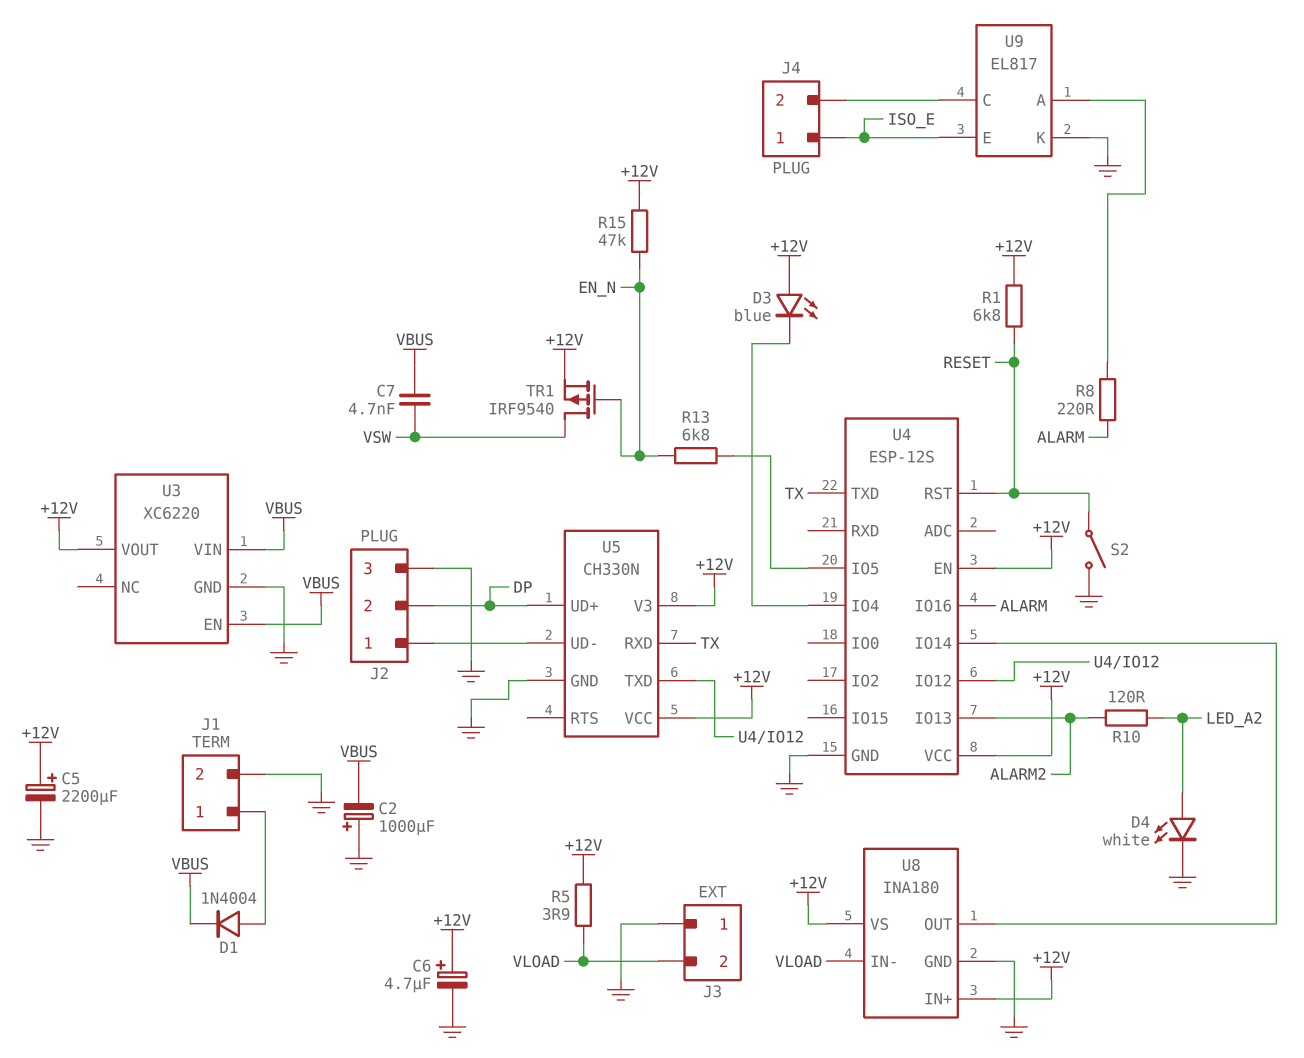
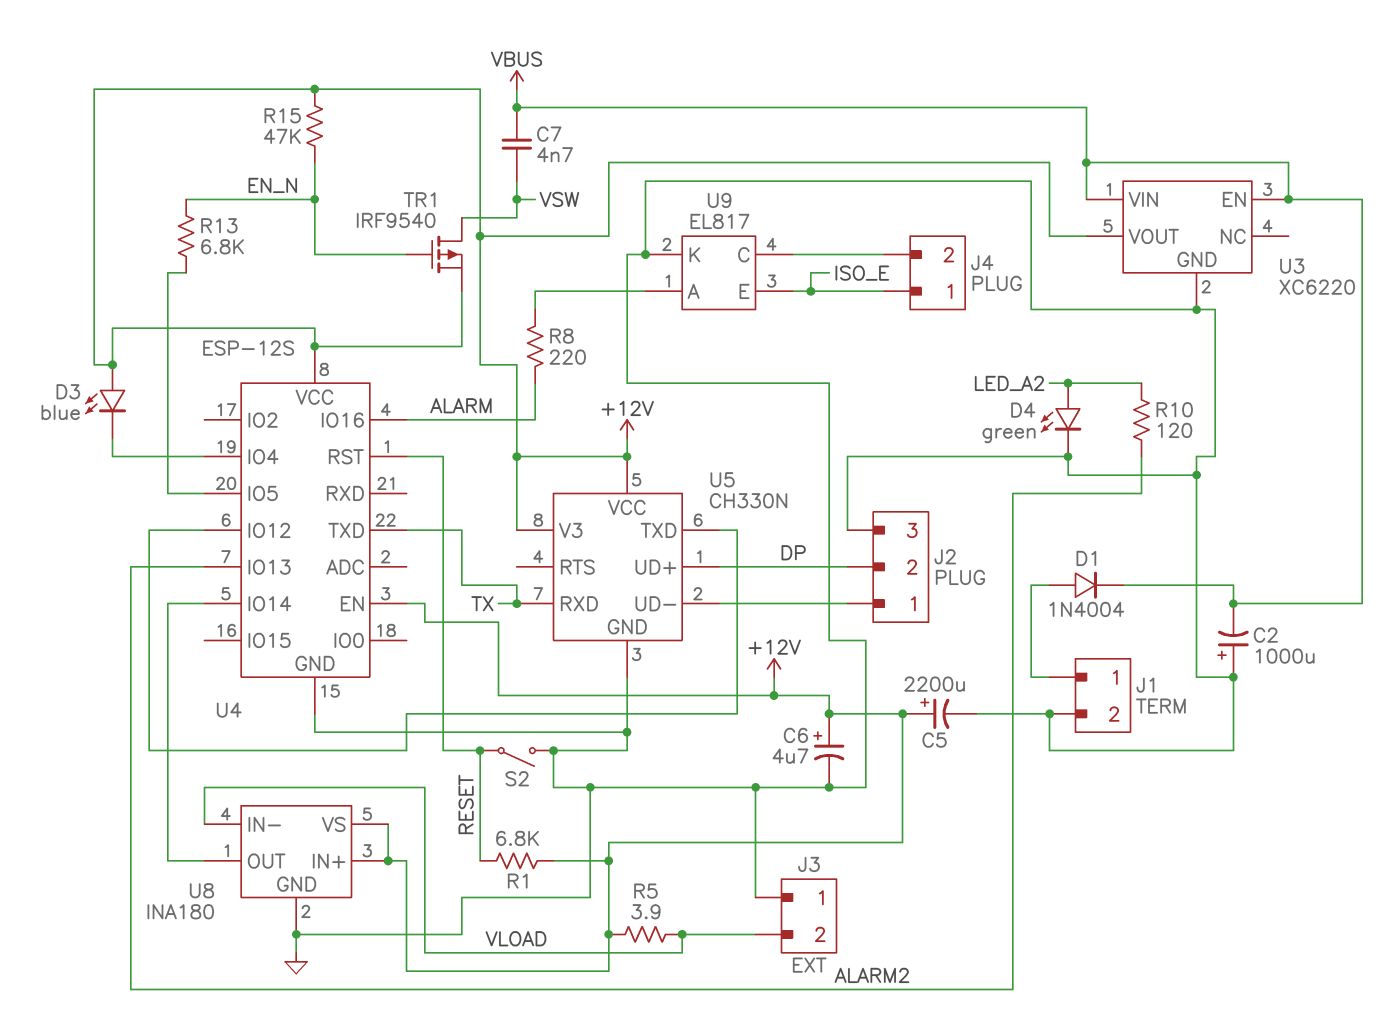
D4: LED white (A LED_A2, K GND) -> LED green (A LED_A2, K GND)

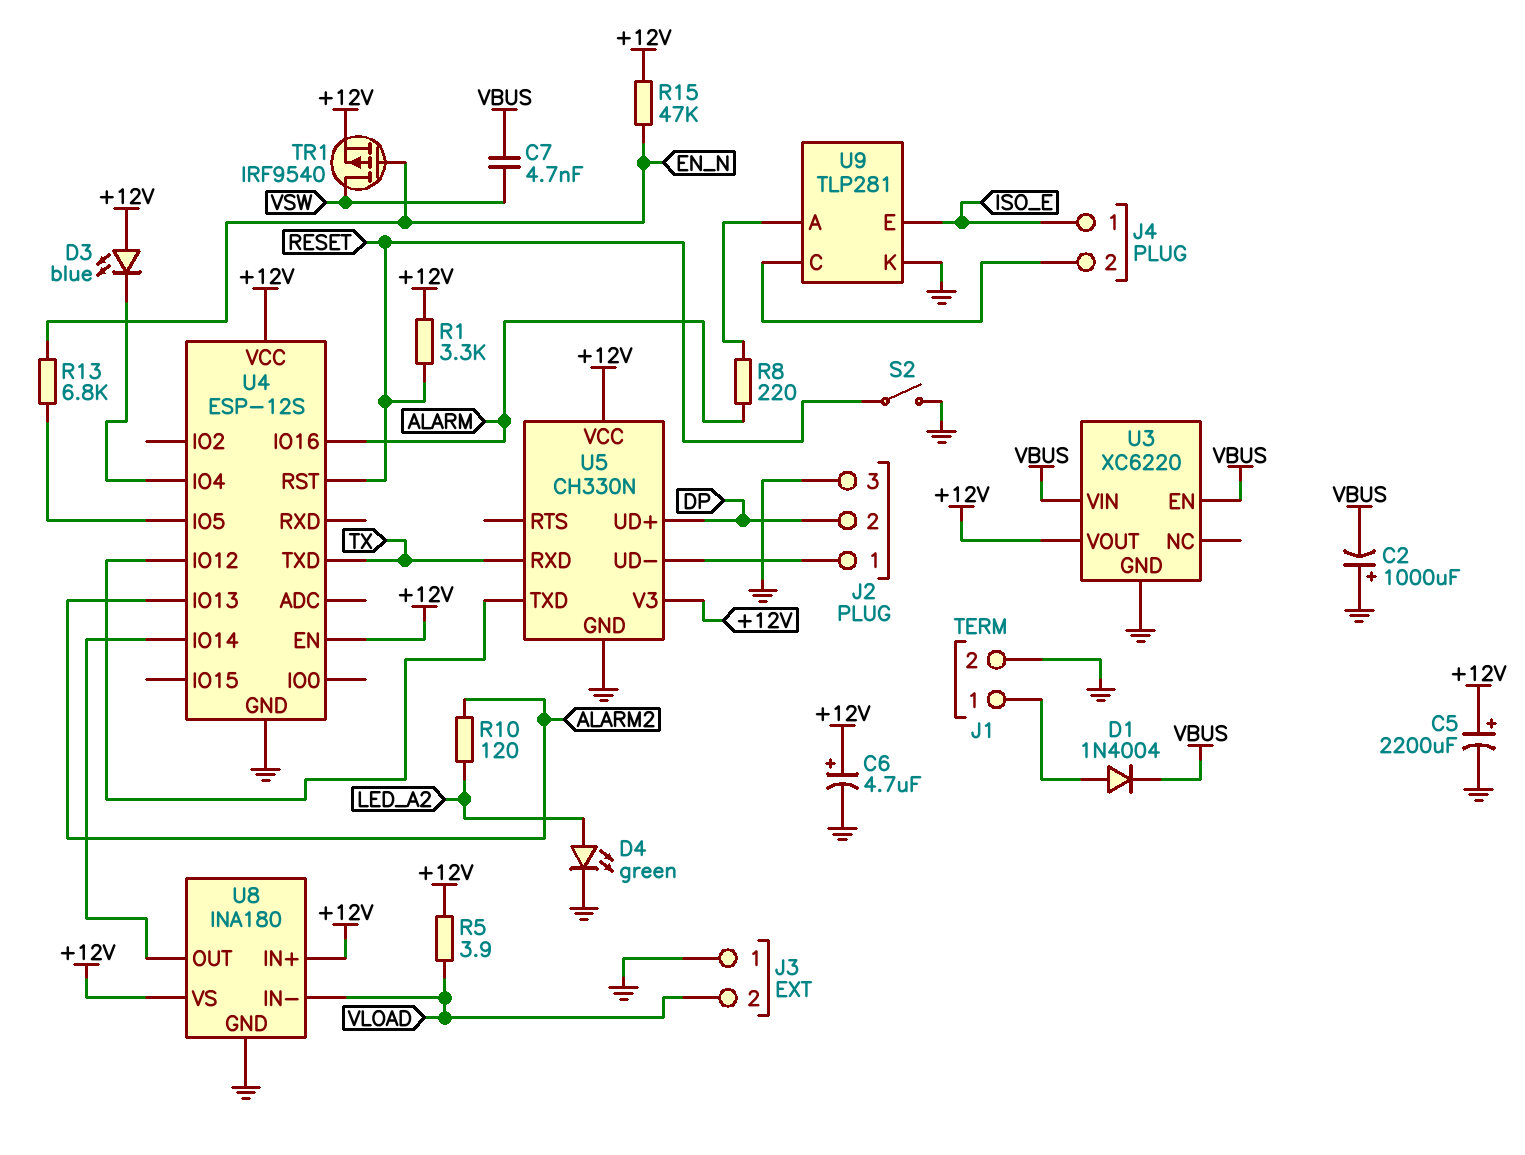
R1: 6.8k (+12V, RESET) -> 3.3k (+12V, RESET)
U9: EL817 -> TLP281

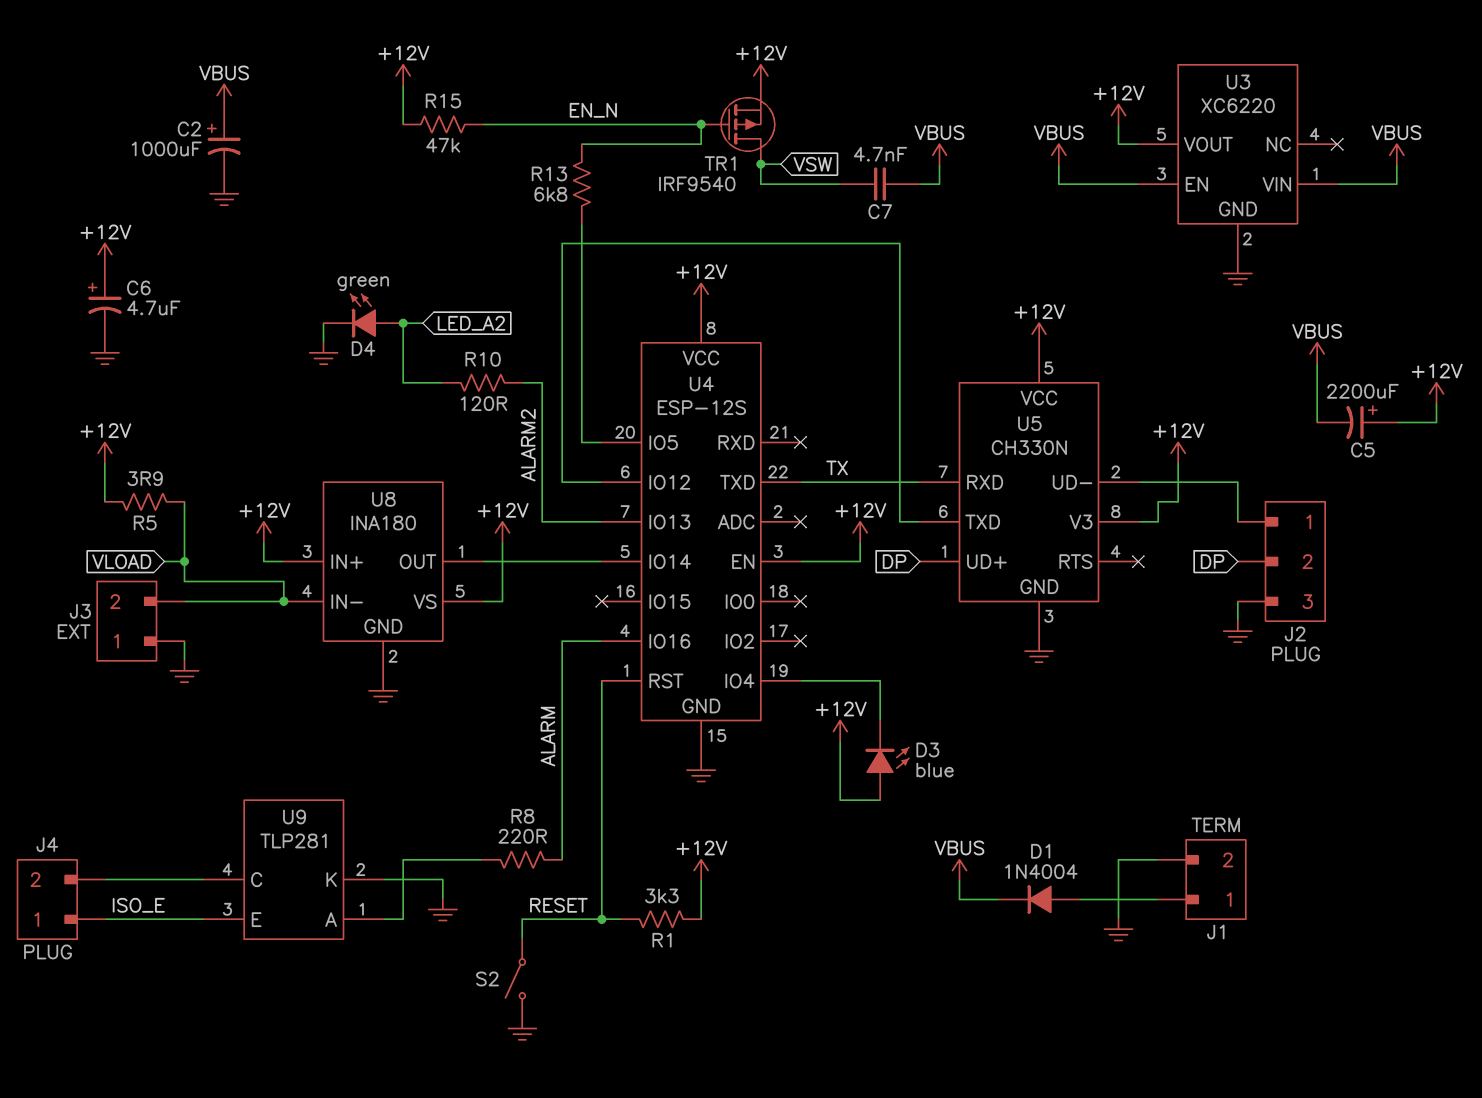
C2: 1000uF (plus GND, minus VBUS) -> 1000uF (plus VBUS, minus GND)
C5: 2200uF (plus +12V, minus GND) -> 2200uF (plus +12V, minus VBUS)

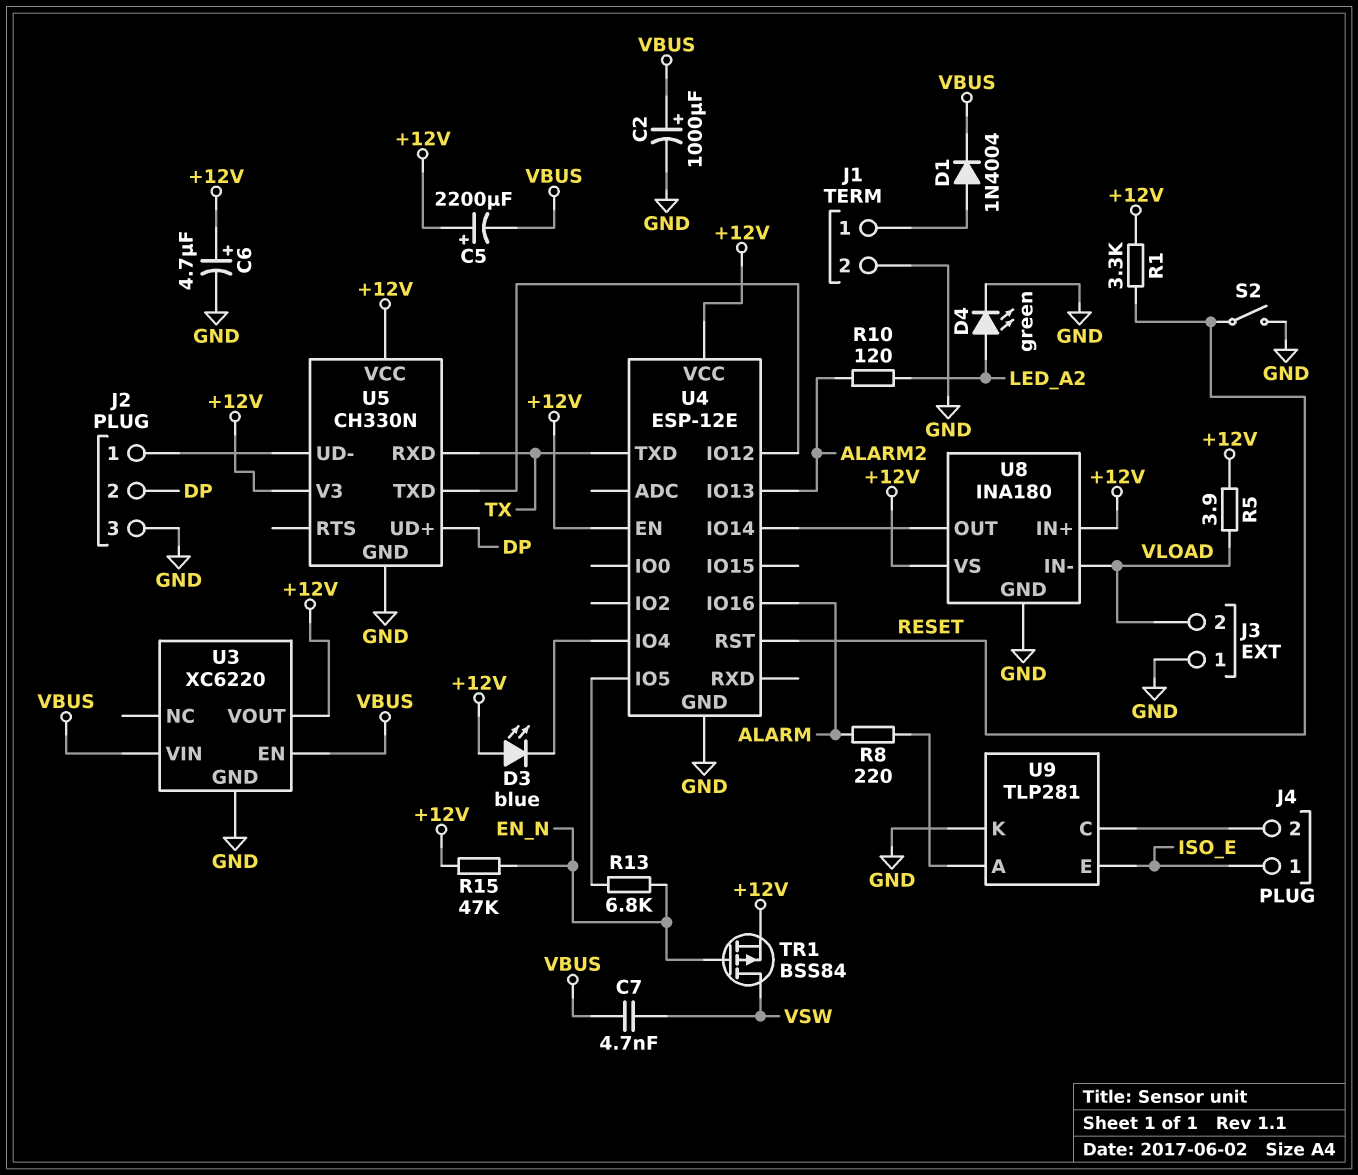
TR1: PMOS IRF9540 (G EN_N, D VSW, S +12V) -> PMOS BSS84 (G EN_N, D VSW, S +12V)
U4: ESP-12S -> ESP-12E

